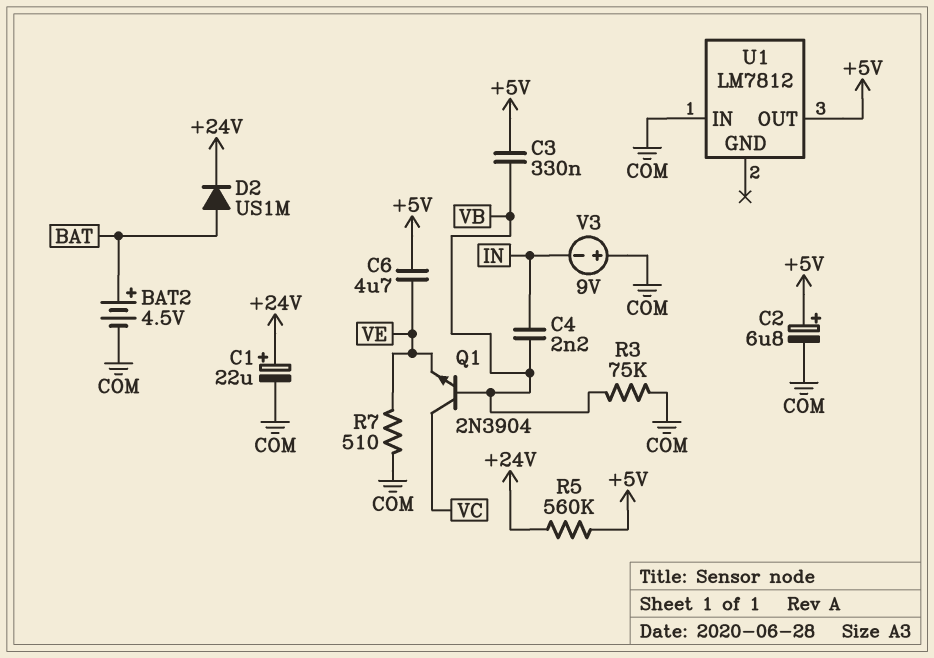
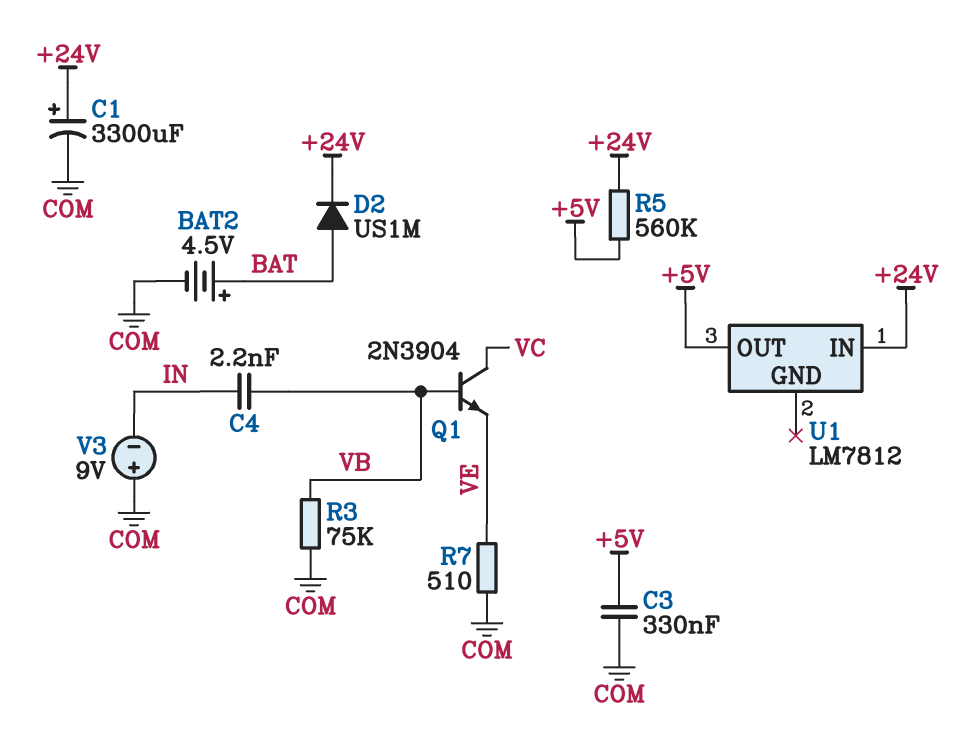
C1: 22uF (plus +24V, minus COM) -> 3300uF (plus +24V, minus COM)
C2: 6.8uF (plus +5V, minus COM) -> none
C3: 330nF (+5V, VB) -> 330nF (+5V, COM)
C6: 4.7uF (+5V, VE) -> none
U1 pin IN: COM -> +24V

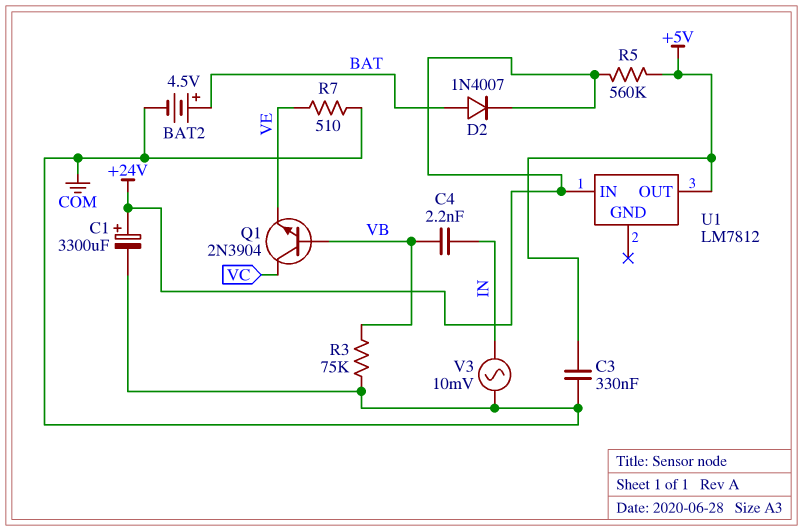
D2: diode US1M (A BAT, K +24V) -> diode 1N4007 (A BAT, K +24V)
V3: 9V (plus COM, minus IN) -> AC 10mV (COM, IN)

